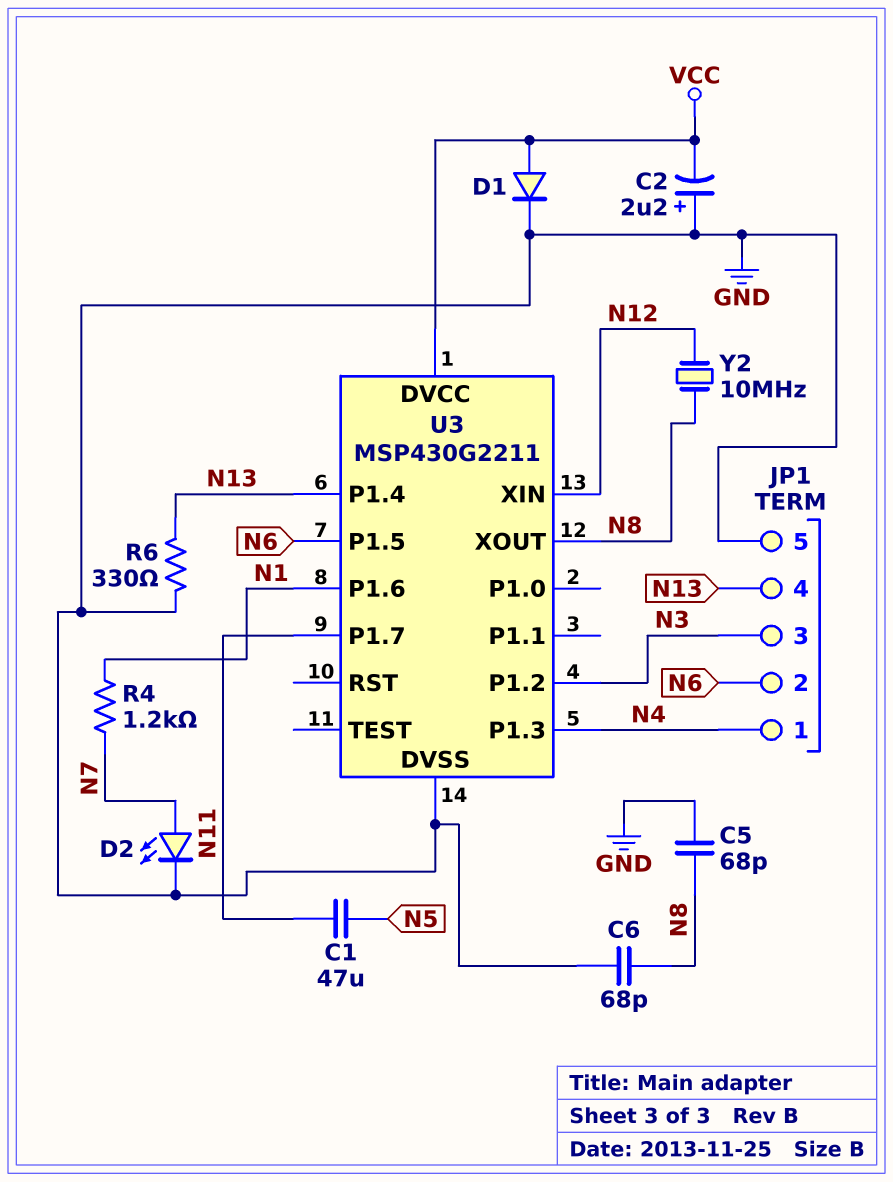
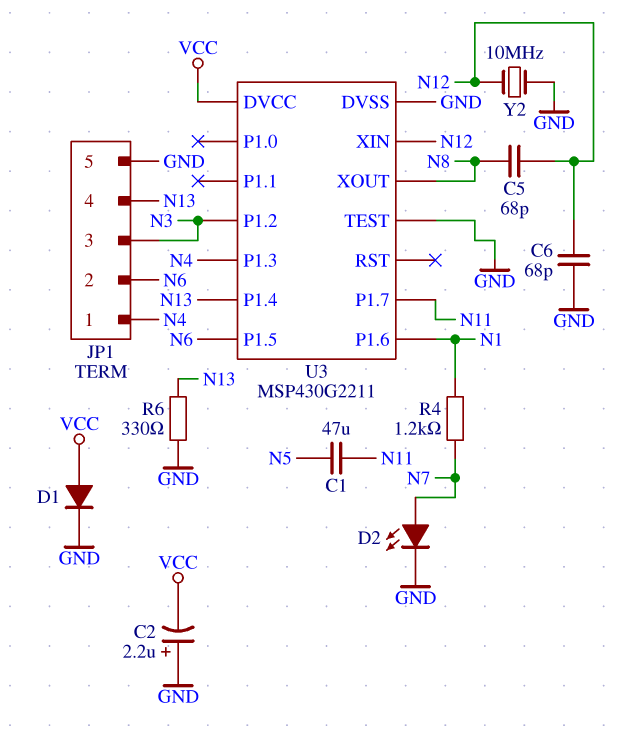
C5: 68pF (GND, N8) -> 68pF (N8, N12)
C6: 68pF (GND, N8) -> 68pF (GND, N12)
U3 pin TEST: none -> GND
Y2: 10MHz (N8, N12) -> 10MHz (GND, N12)

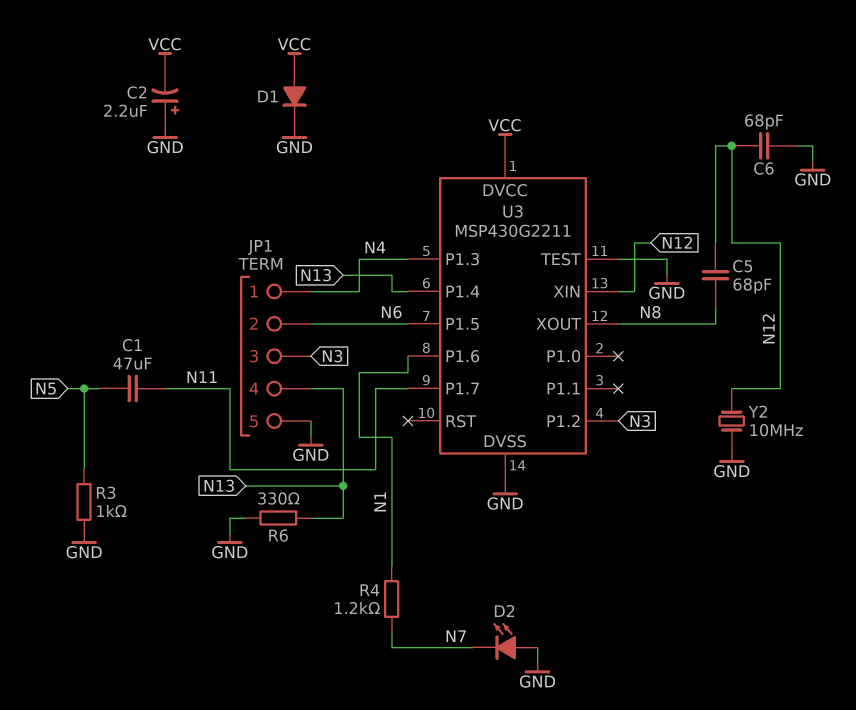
D2: LED (A N7, K GND) -> LED (A GND, K N7)
R3: none -> 1k (GND, N5)

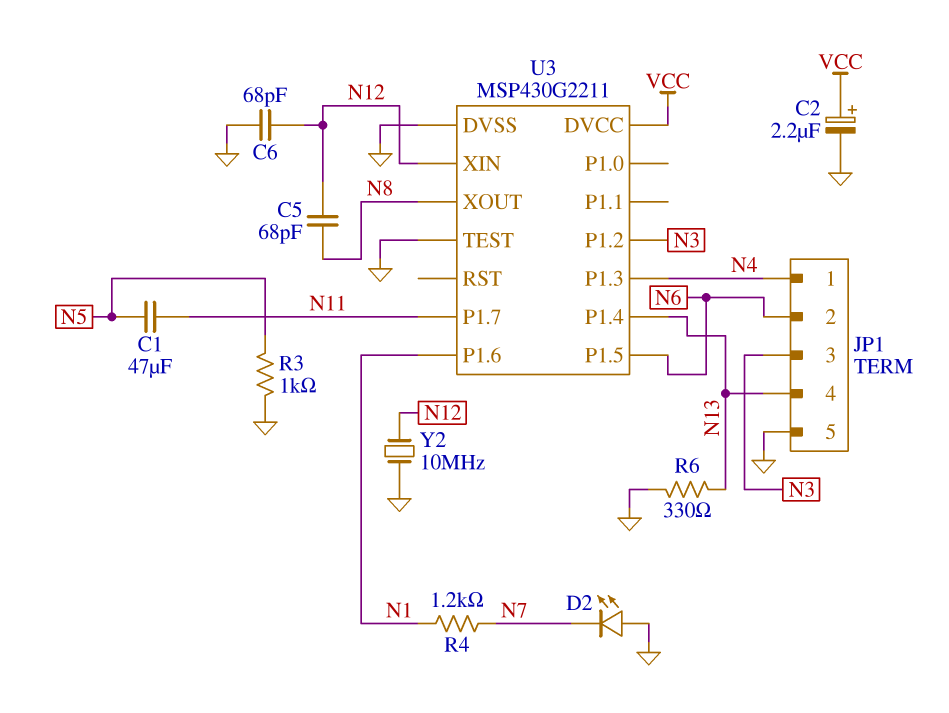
C2: 2.2uF (plus GND, minus VCC) -> 2.2uF (plus VCC, minus GND)
D1: diode (A VCC, K GND) -> none

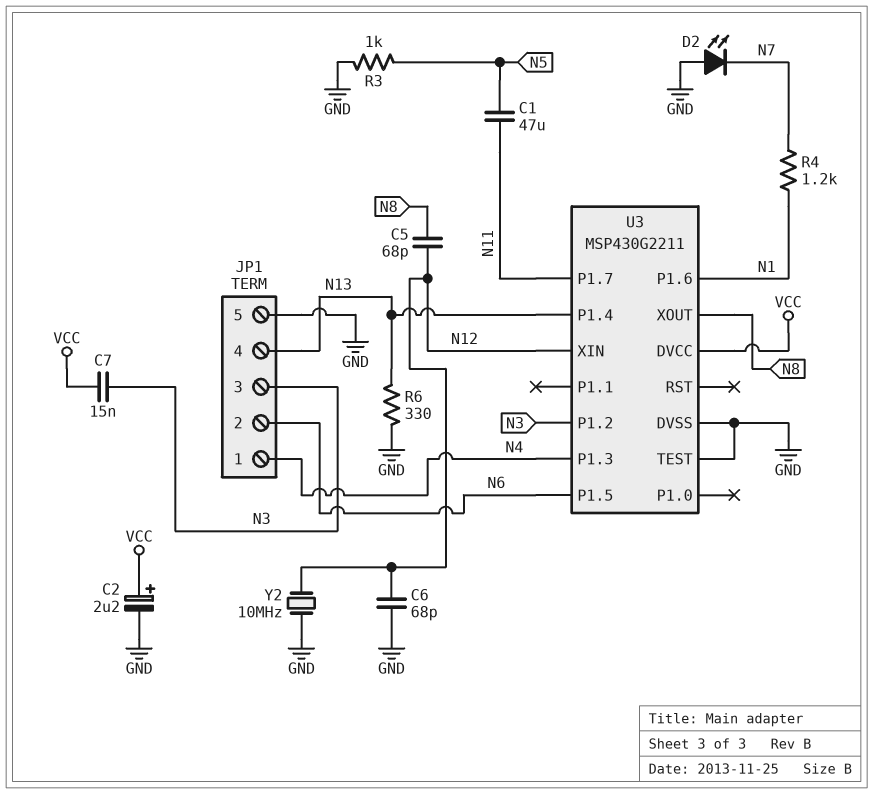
C7: none -> 15nF (N3, VCC)

